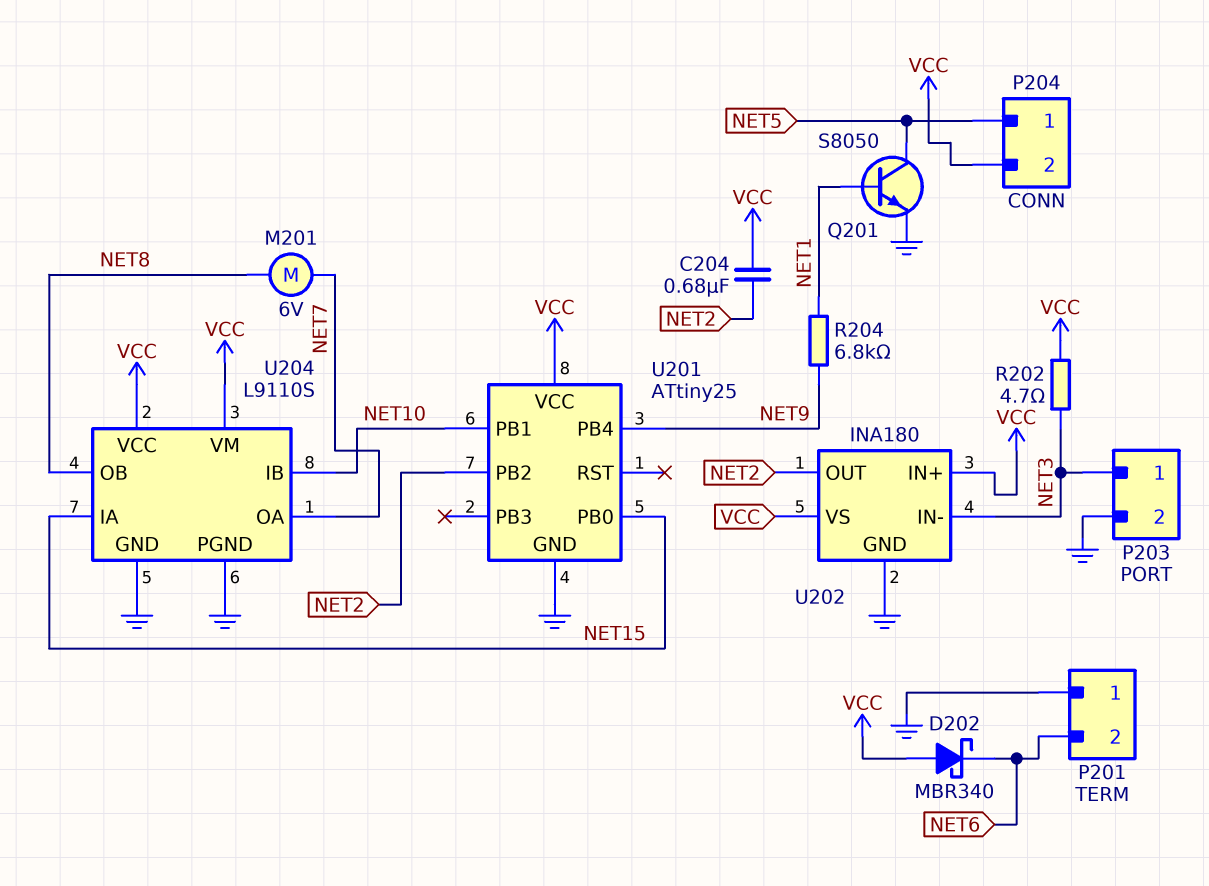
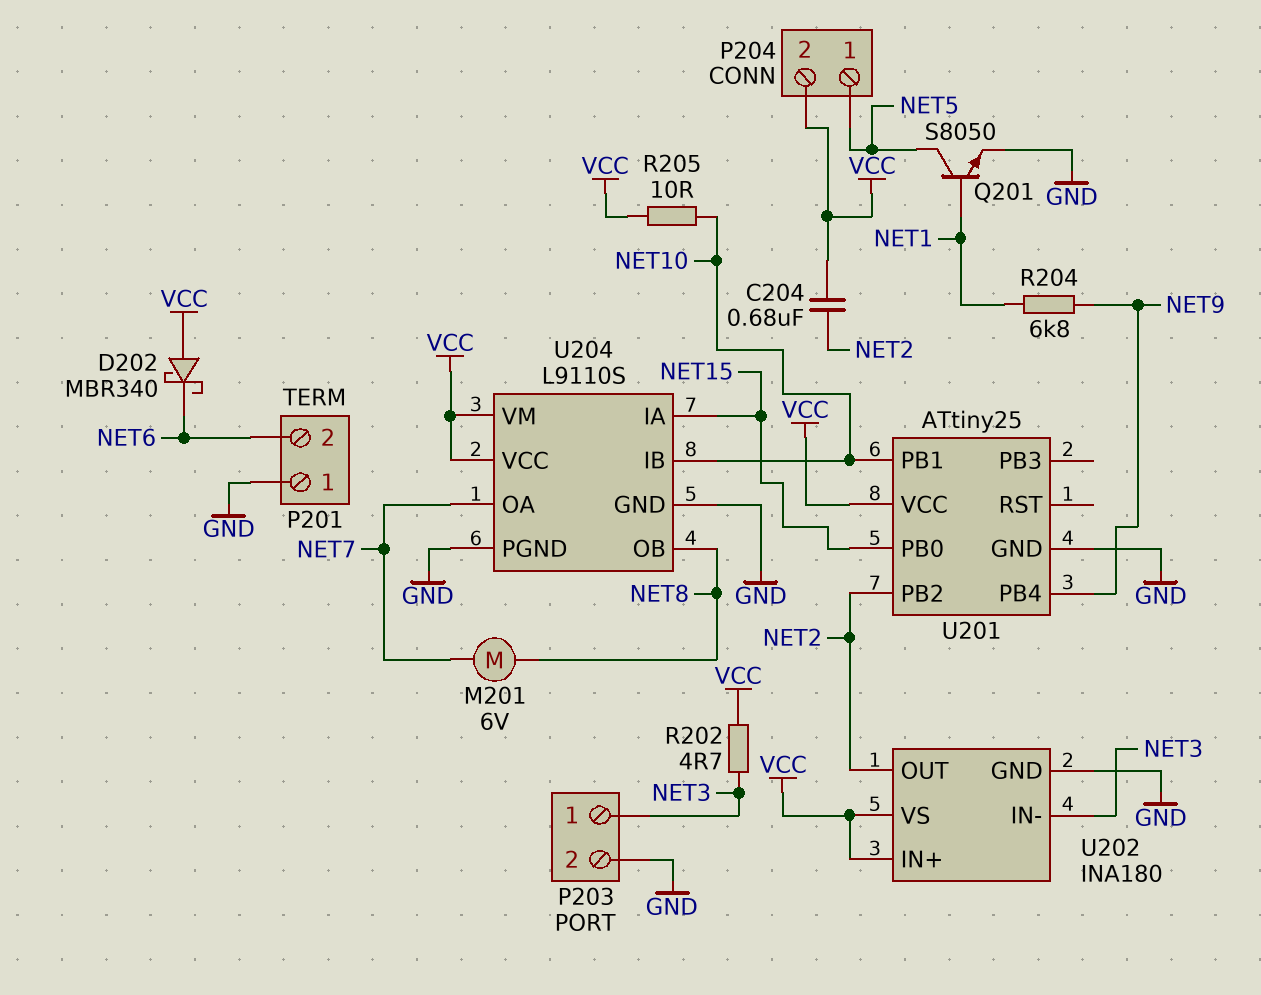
R205: none -> 10 (NET10, VCC)

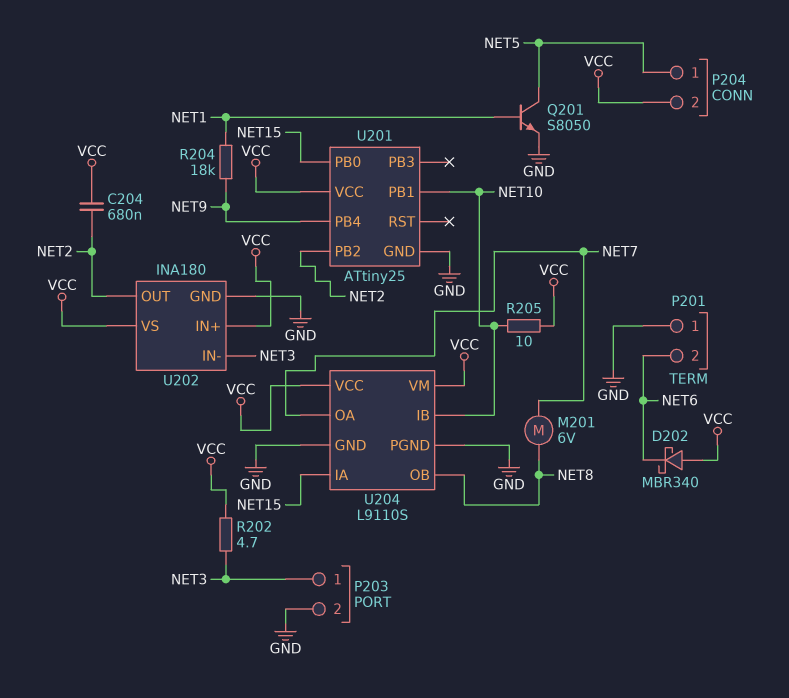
R204: 6.8k (NET1, NET9) -> 18k (NET1, NET9)

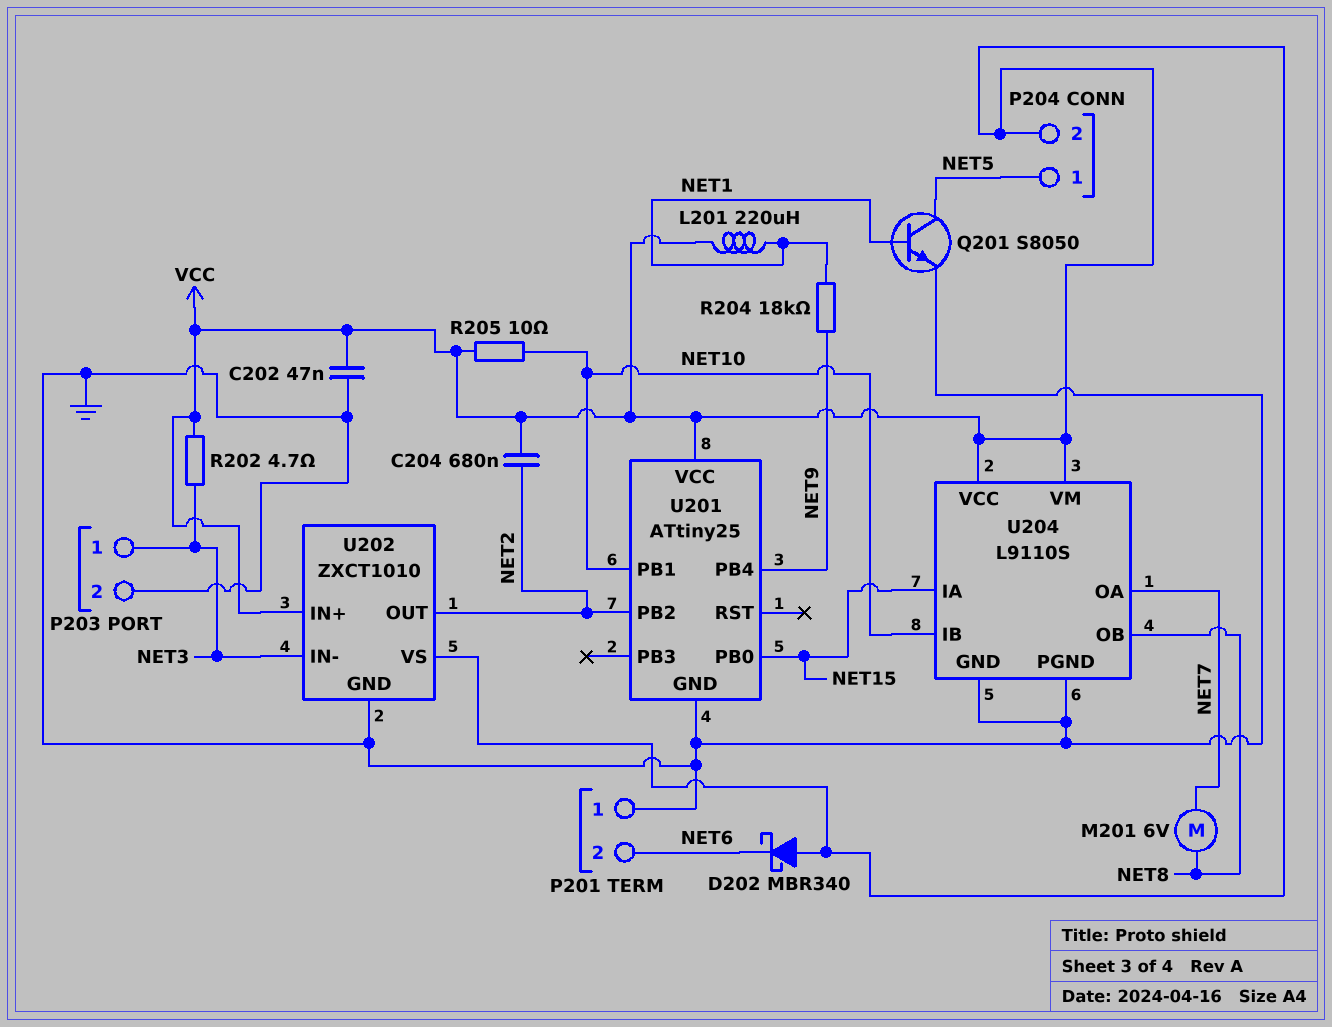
C202: none -> 47nF (GND, VCC)
L201: none -> 220uH (NET1, VCC)
U202: INA180 -> ZXCT1010

